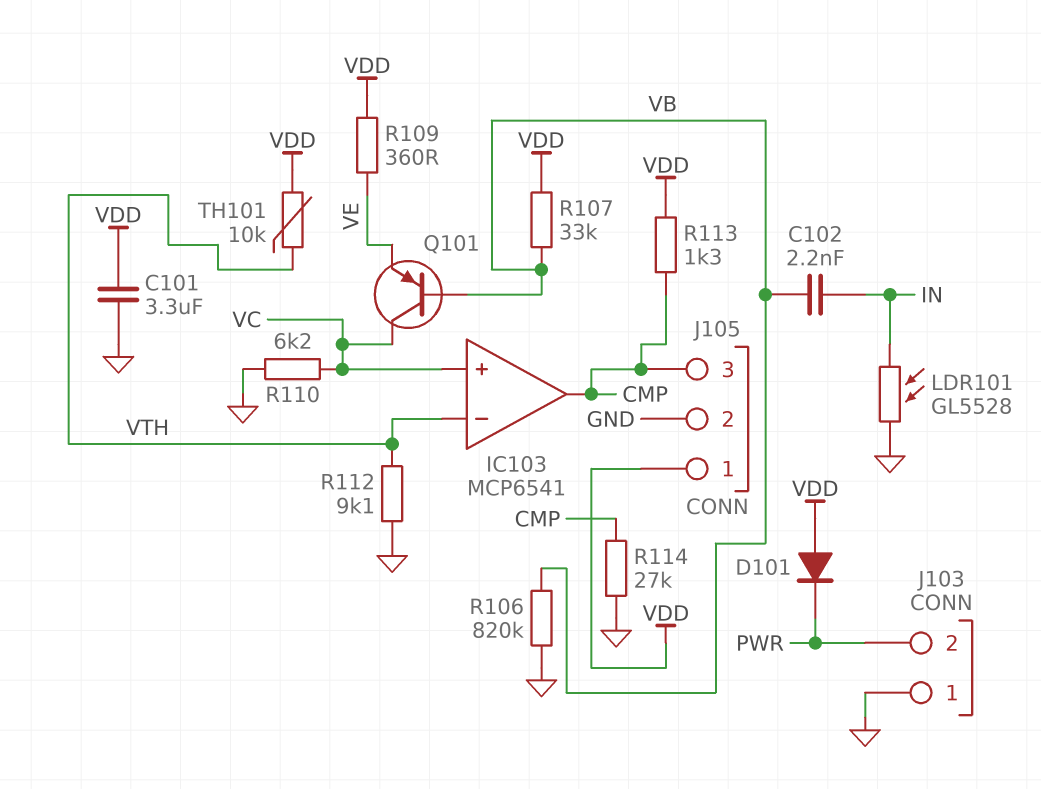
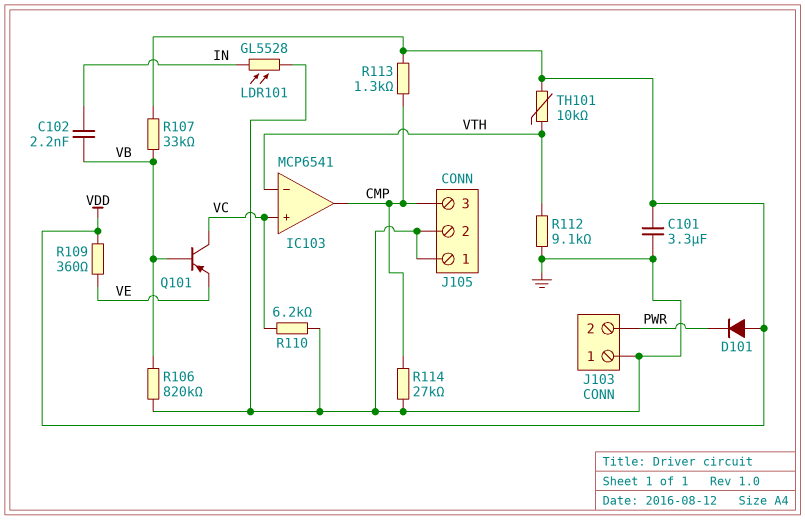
J105 pin 1: VDD -> GND

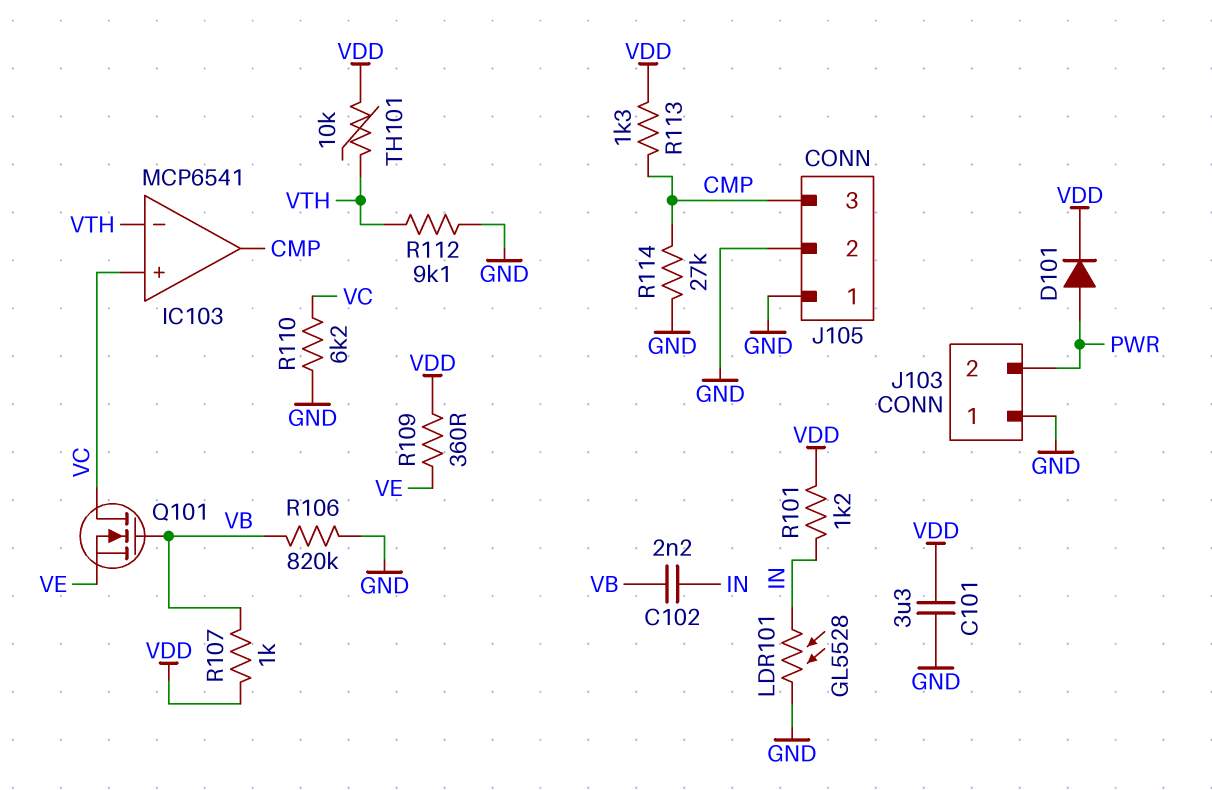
D101: diode (A VDD, K PWR) -> diode (A PWR, K VDD)
Q101: PNP (B VB, C VC, E VE) -> NMOS (G VB, D VC, S VE)
R101: none -> 1.2k (IN, VDD)
R107: 33k (VB, VDD) -> 1k (VB, VDD)

